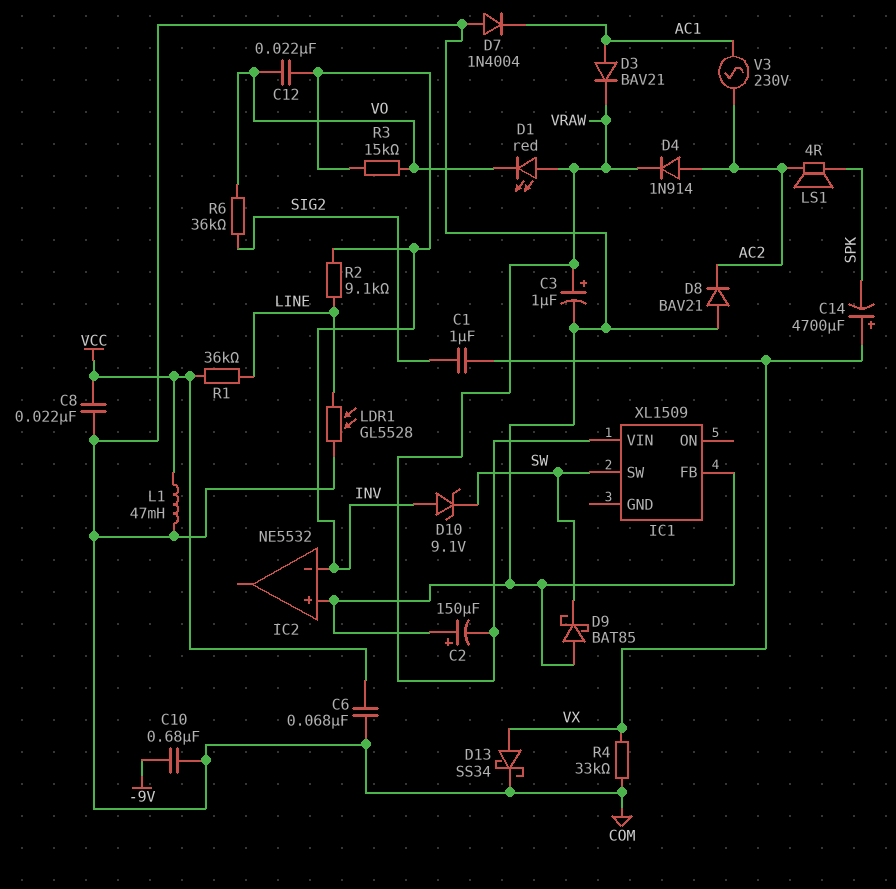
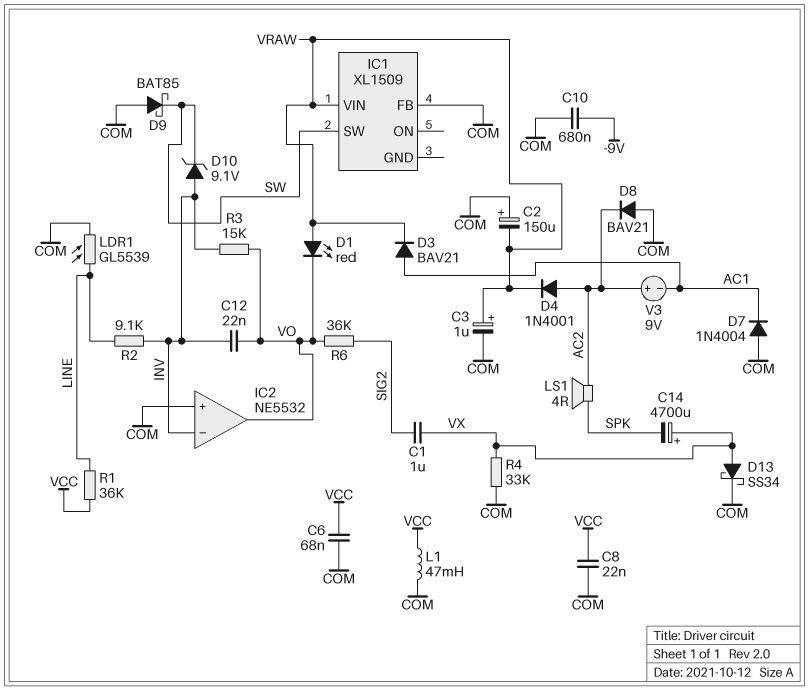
D4: diode 1N914 (A AC2, K VRAW) -> diode 1N4001 (A AC2, K VRAW)
IC2 pin out: none -> VO
LDR1: GL5528 (COM, LINE) -> GL5539 (COM, LINE)
V3: AC 230V (AC1, AC2) -> 9V (plus AC2, minus AC1)

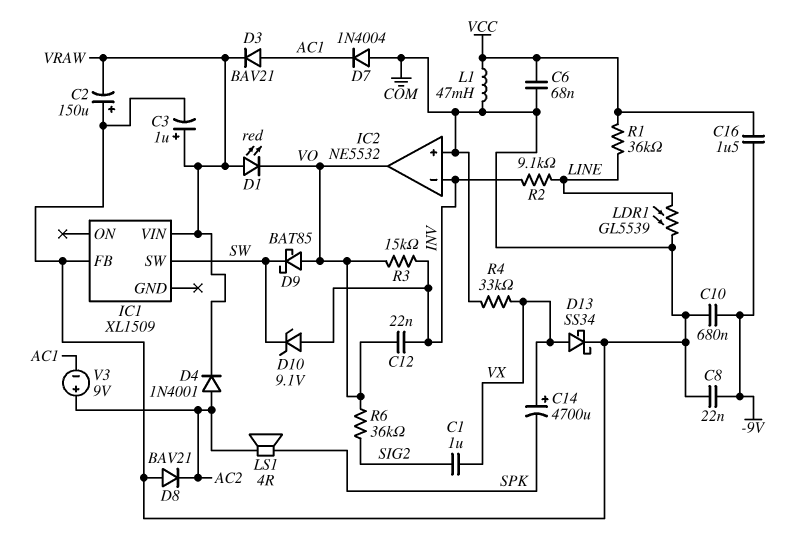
C8: 22nF (COM, VCC) -> 22nF (-9V, COM)
C16: none -> 1.5uF (-9V, VCC)
D9: schottky BAT85 (A COM, K SW) -> schottky BAT85 (A VO, K SW)

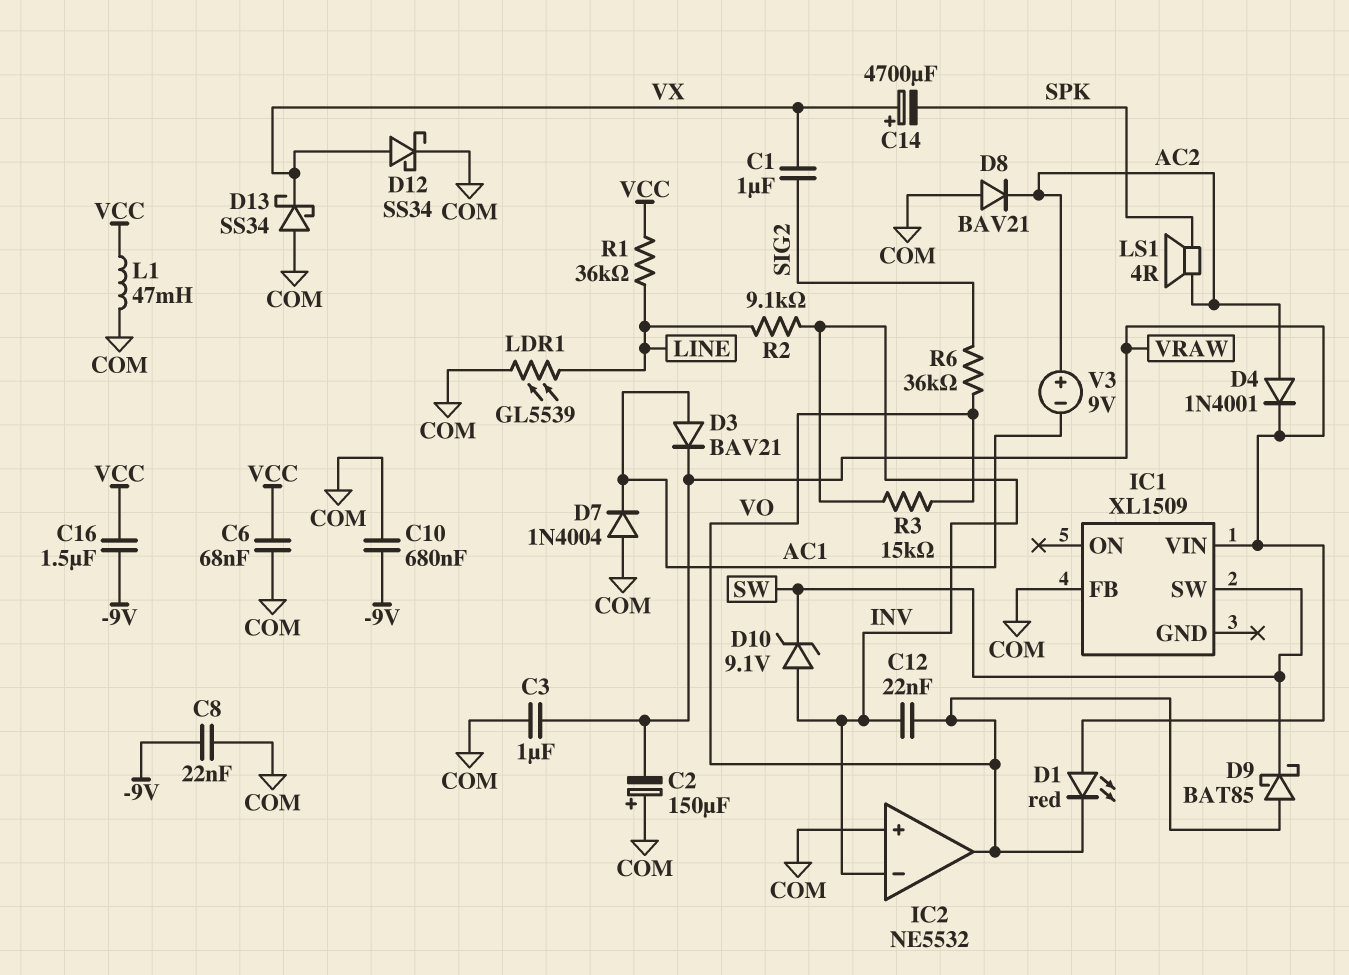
C3: 1uF (plus VRAW, minus COM) -> 1uF (COM, VRAW)
D12: none -> schottky SS34 (A VX, K COM)
D13: schottky SS34 (A VX, K COM) -> schottky SS34 (A COM, K VX)
R4: 33k (COM, VX) -> none

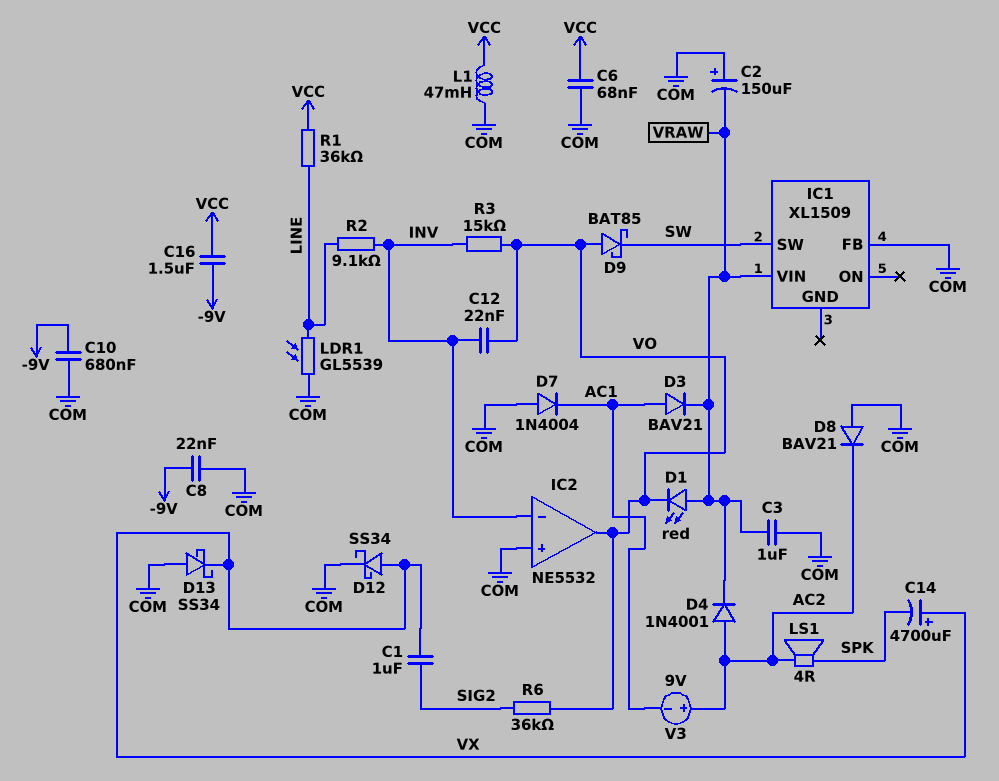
D10: zener 9.1V (A INV, K SW) -> none

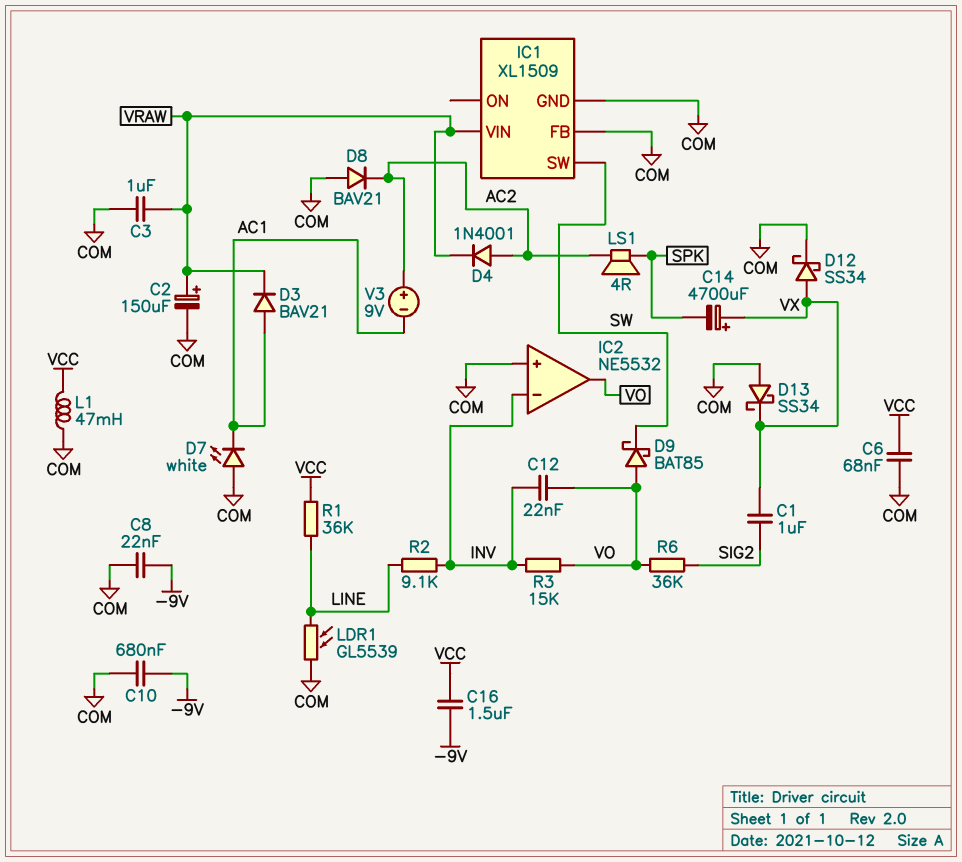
C2: 150uF (plus COM, minus VRAW) -> 150uF (plus VRAW, minus COM)
D1: LED red (A VRAW, K VO) -> none
D7: diode 1N4004 (A COM, K AC1) -> LED white (A COM, K AC1)
IC1 pin GND: none -> COM

